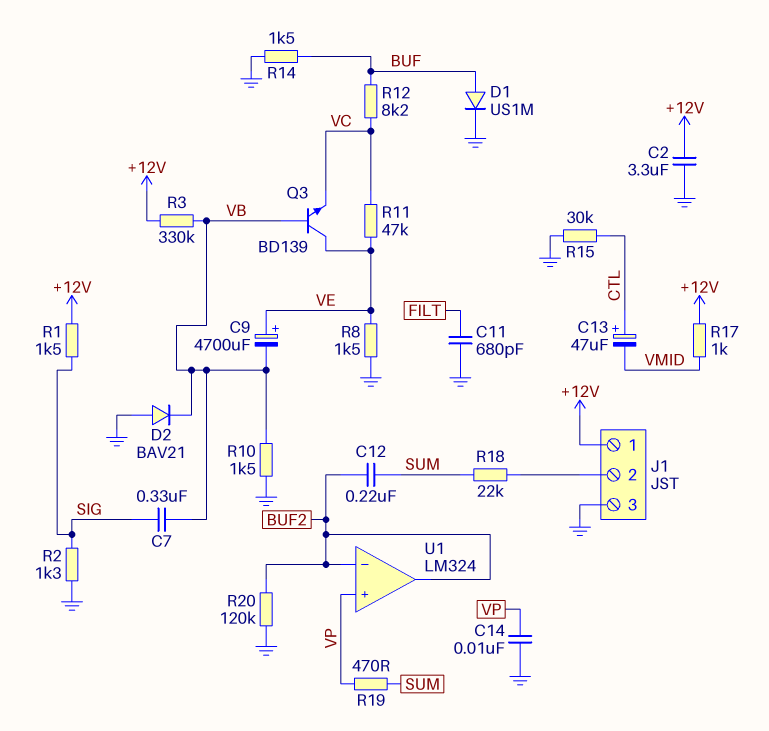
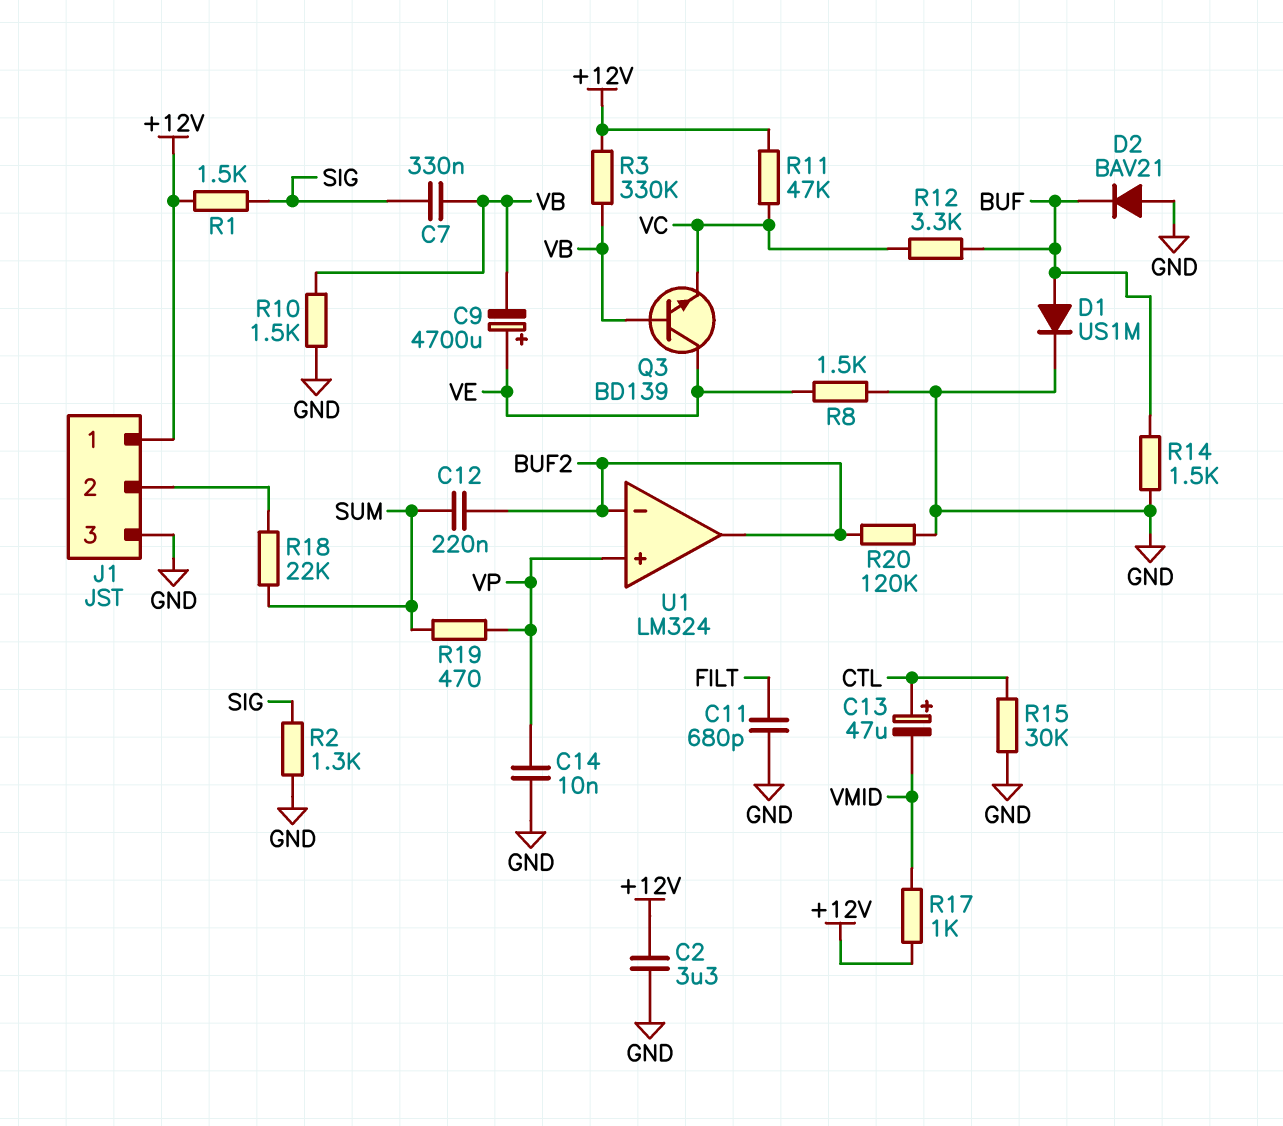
D2: diode BAV21 (A GND, K VB) -> diode BAV21 (A GND, K BUF)
R11: 47k (VC, VE) -> 47k (+12V, VC)
R12: 8.2k (BUF, VC) -> 3.3k (BUF, VC)

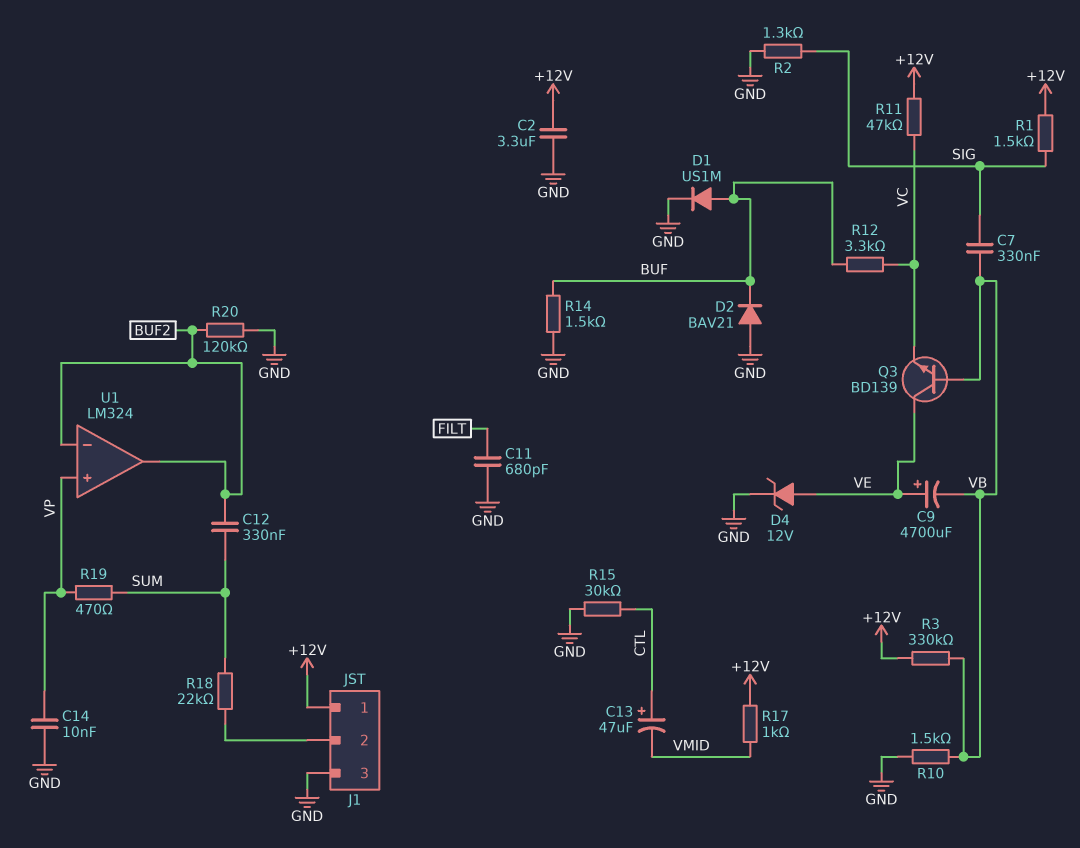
C12: 220nF (BUF2, SUM) -> 330nF (BUF2, SUM)
D4: none -> zener 12V (A VE, K GND)
R8: 1.5k (GND, VE) -> none

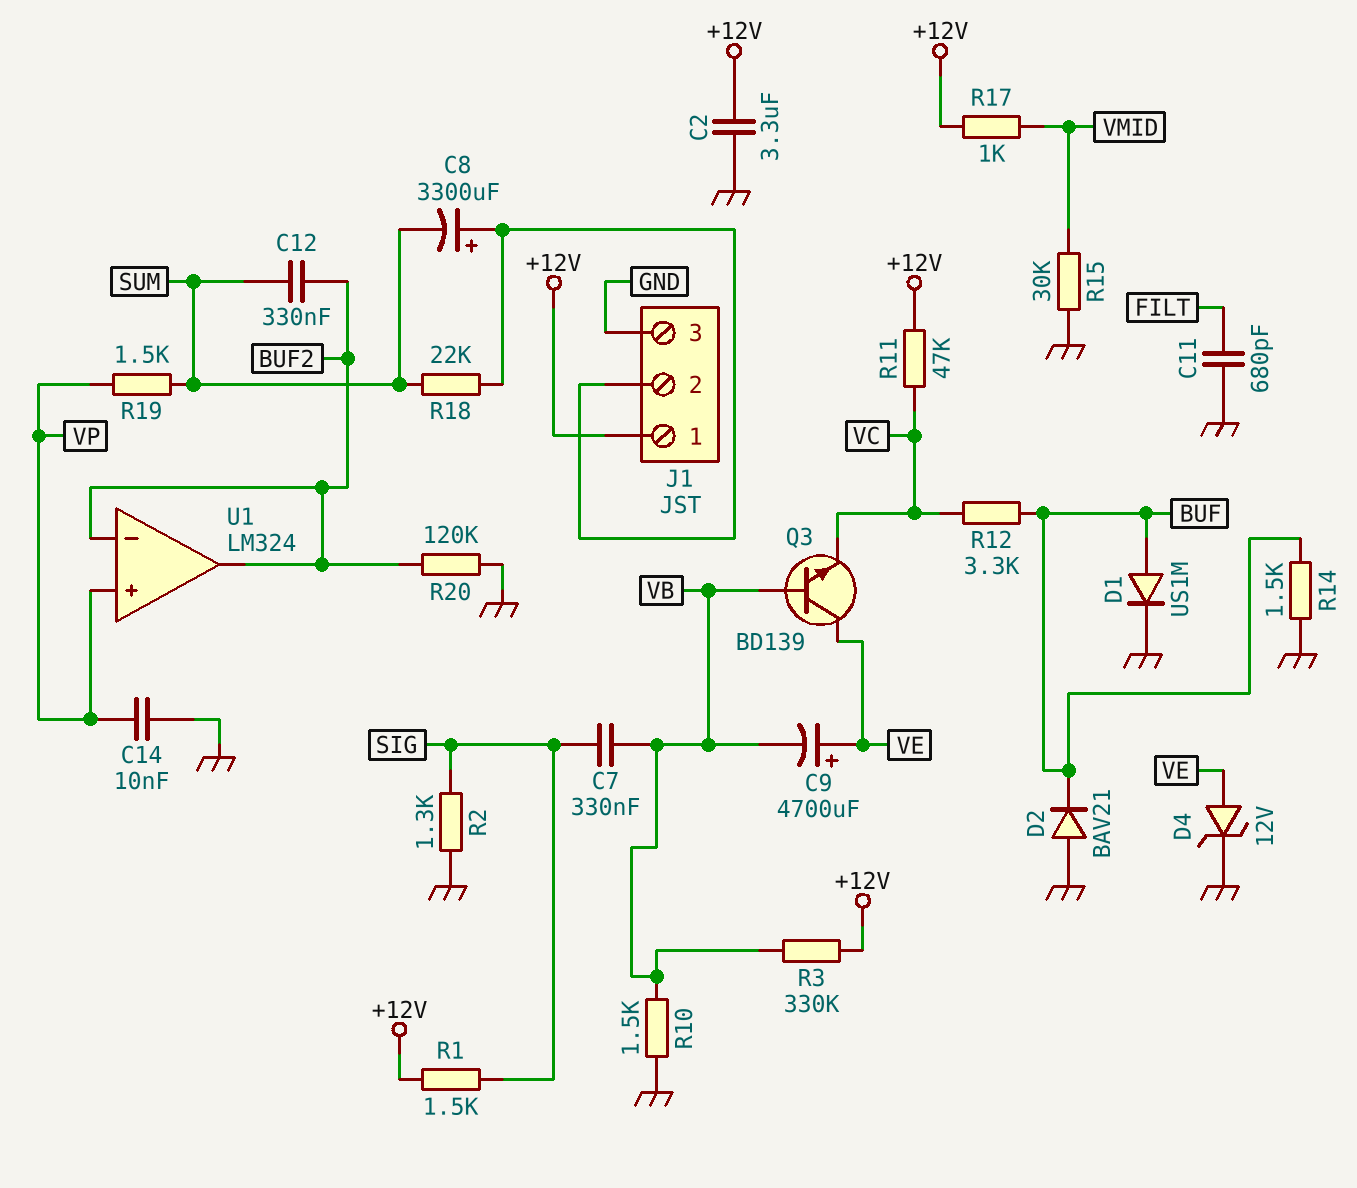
C8: none -> 3300uF (plus J1/2, minus SUM)
C13: 47uF (plus CTL, minus VMID) -> none
R15: 30k (CTL, GND) -> 30k (GND, VMID)
R19: 470 (SUM, VP) -> 1.5k (SUM, VP)

